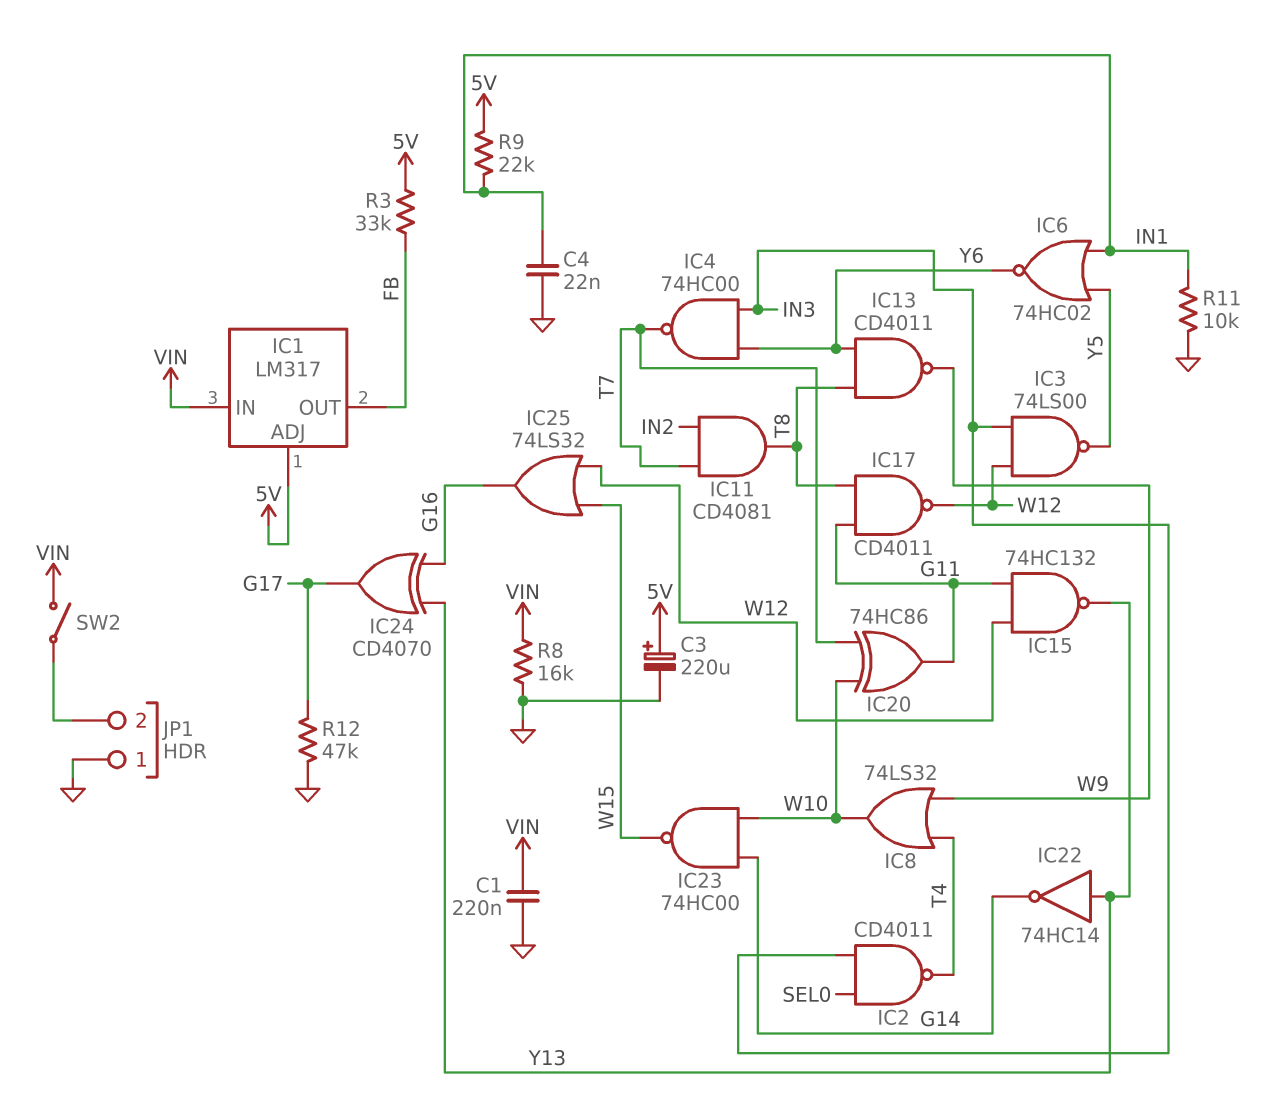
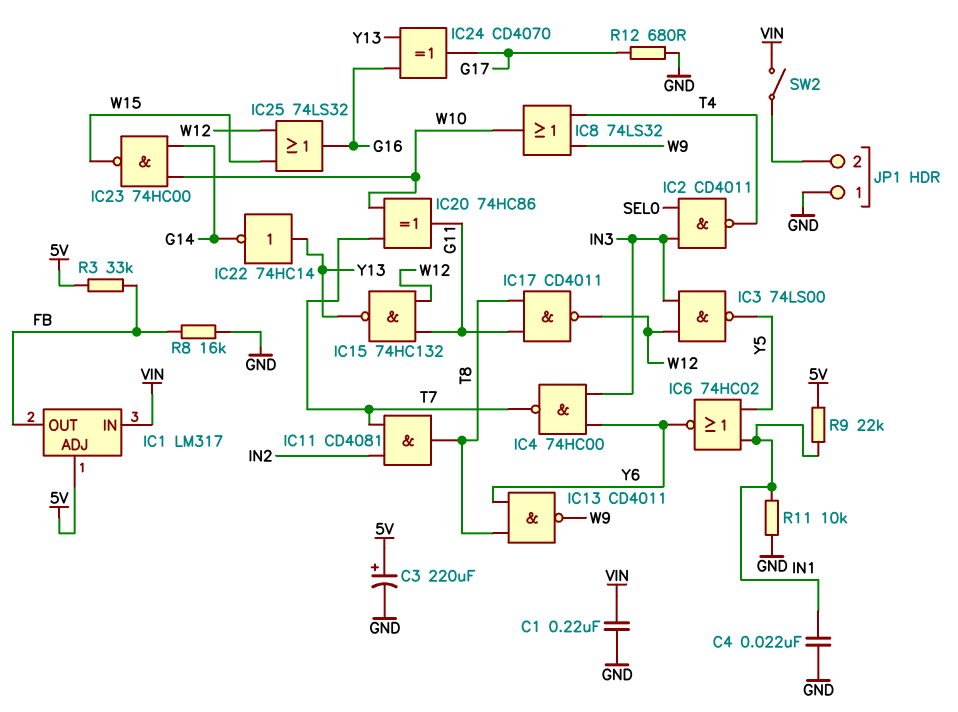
R8: 16k (GND, VIN) -> 16k (FB, GND)
R12: 47k (G17, GND) -> 680 (G17, GND)

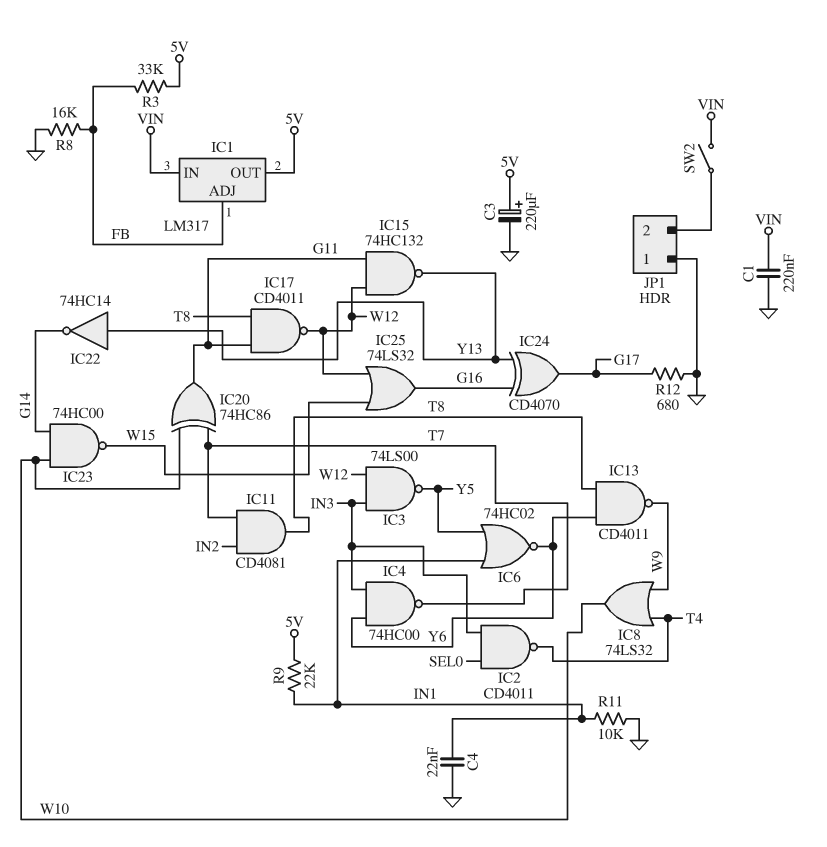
IC1 pin ADJ: 5V -> FB
IC1 pin OUT: FB -> 5V

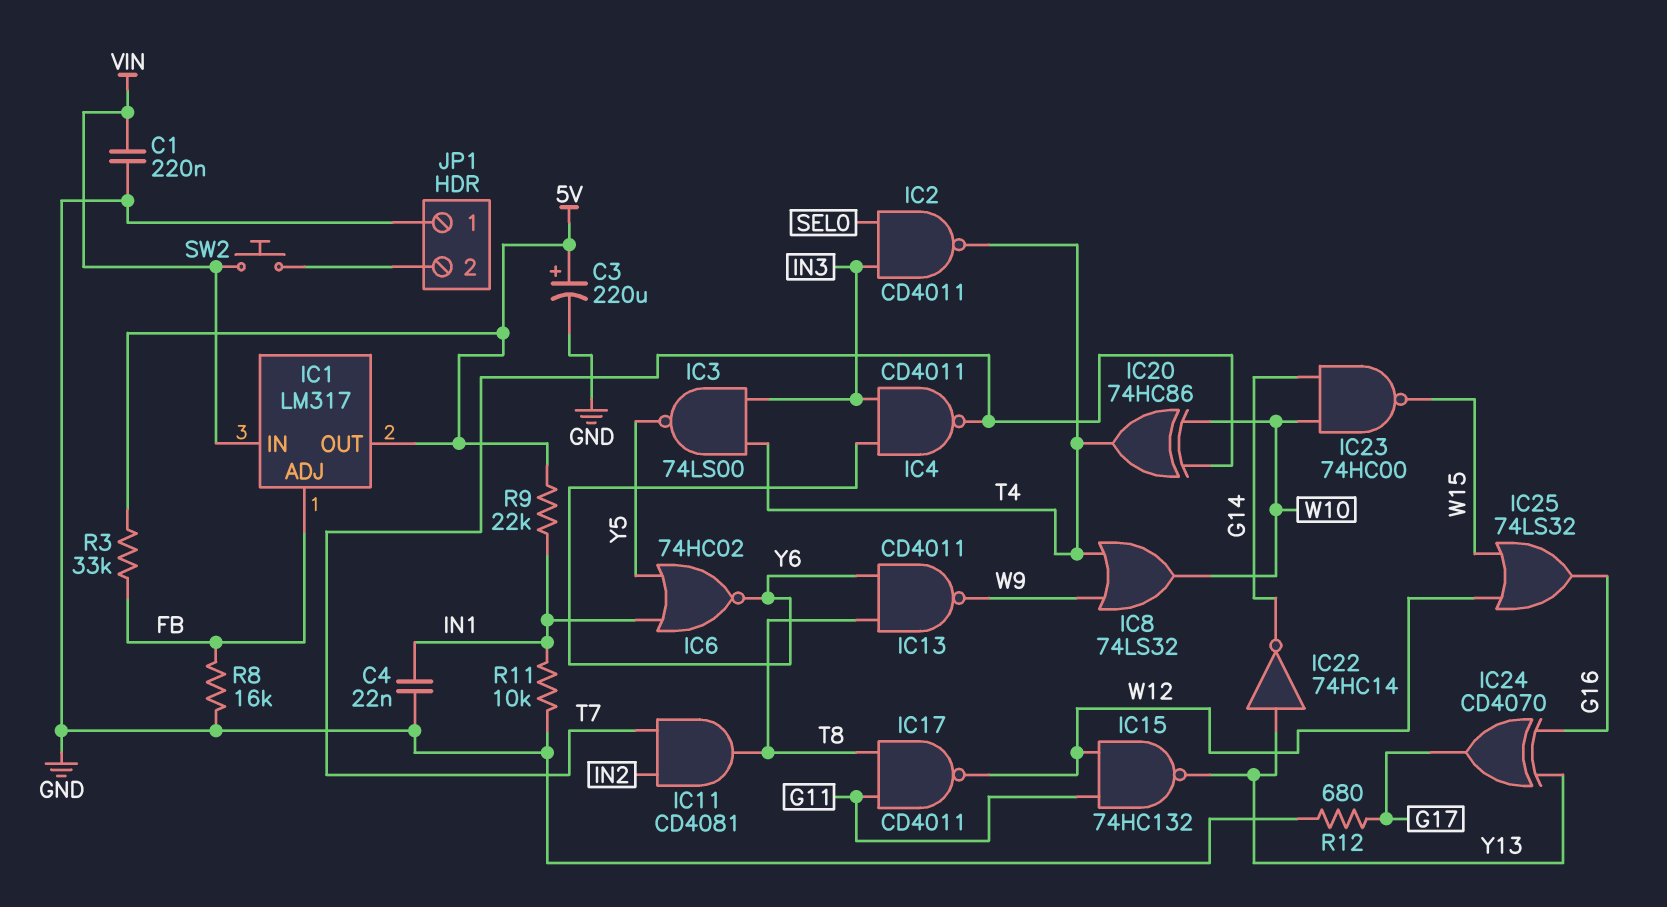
IC3: NAND 74LS00 (in IN3, in W12, out Y5) -> NAND 74LS00 (in IN3, in T4, out Y5)
IC4: NAND 74HC00 (in IN3, in Y6, out T7) -> NAND CD4011 (in IN3, in Y6, out T7)
IC20: XOR 74HC86 (in T7, in W10, out G11) -> XOR 74HC86 (in T7, in W10, out T4)
SW2: switch (JP1/2, VIN) -> button (JP1/2, VIN)

